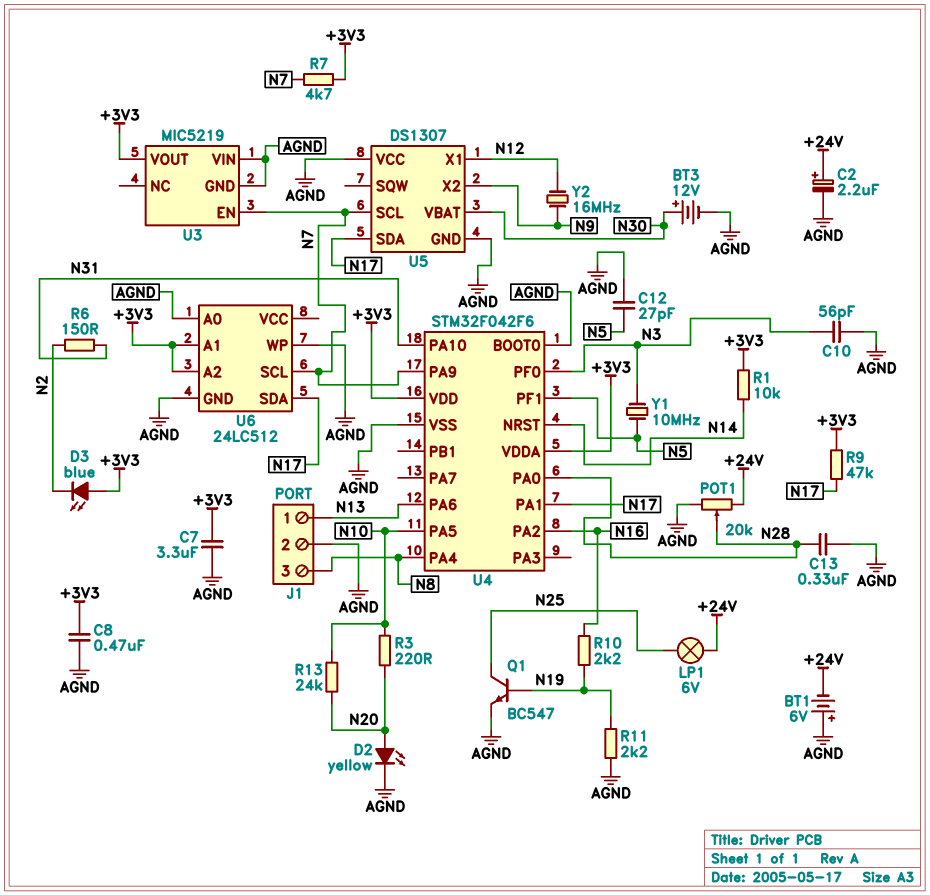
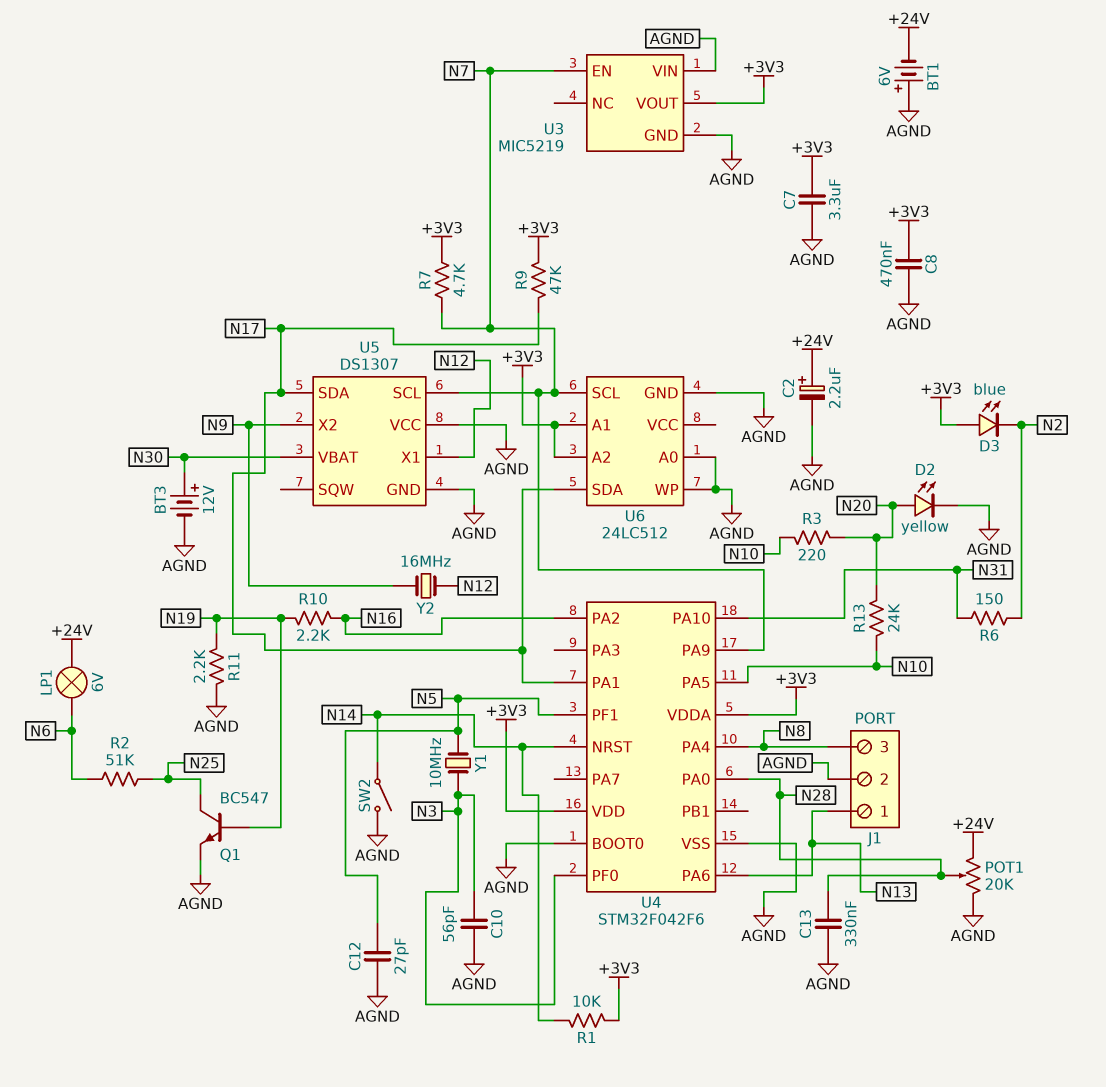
LP1: lamp 6V (+24V, N25) -> lamp 6V (+24V, N6)
R2: none -> 51k (N6, N25)
SW2: none -> switch (AGND, N14)

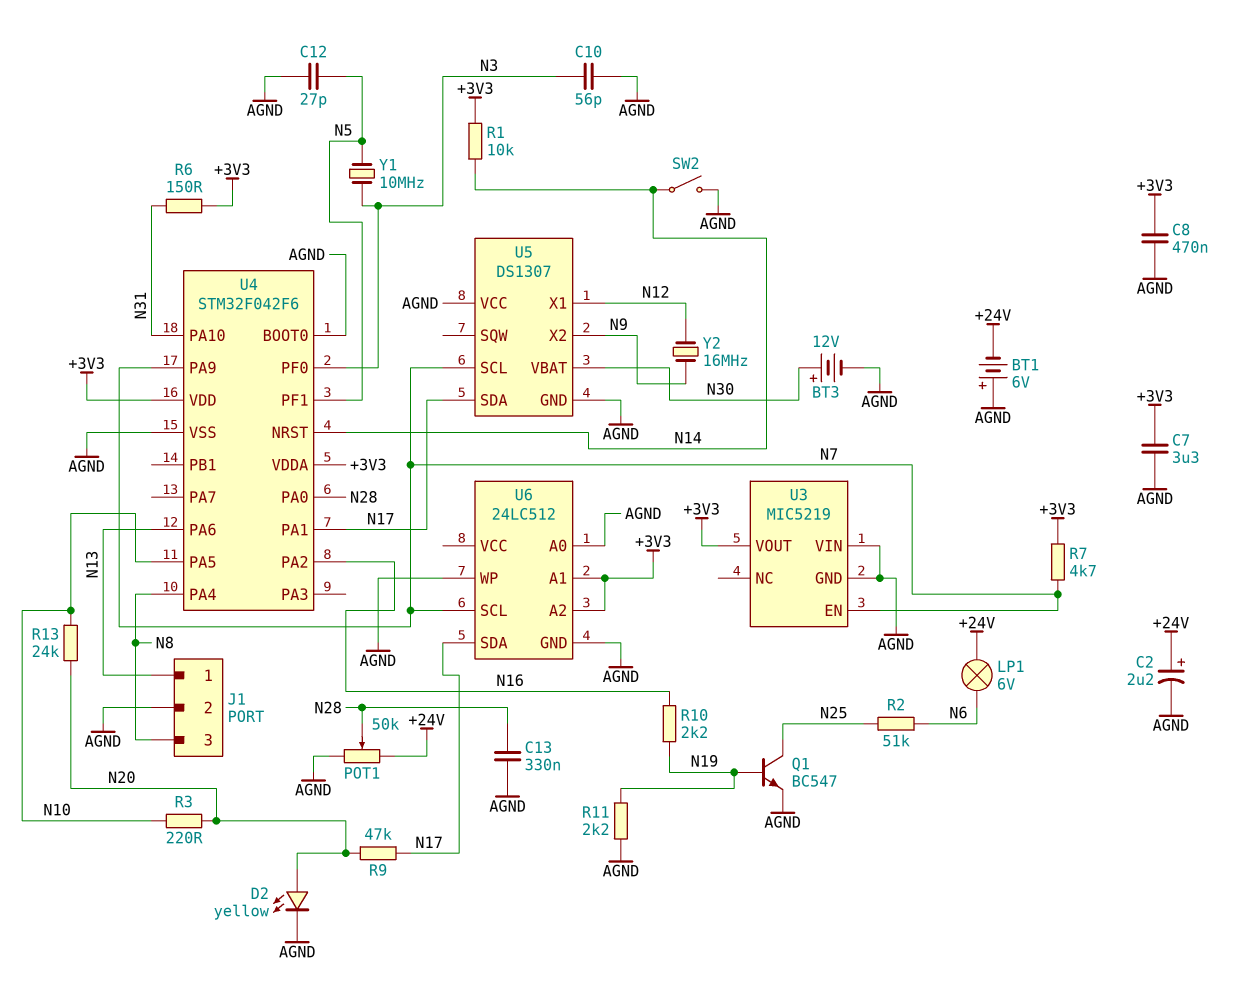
D3: LED blue (A +3V3, K N2) -> none
POT1: 20k (+24V, AGND, wiper N28) -> 50k (+24V, AGND, wiper N28)
R6: 150 (N2, N31) -> 150 (+3V3, N31)
R9: 47k (+3V3, N17) -> 47k (N17, N20)

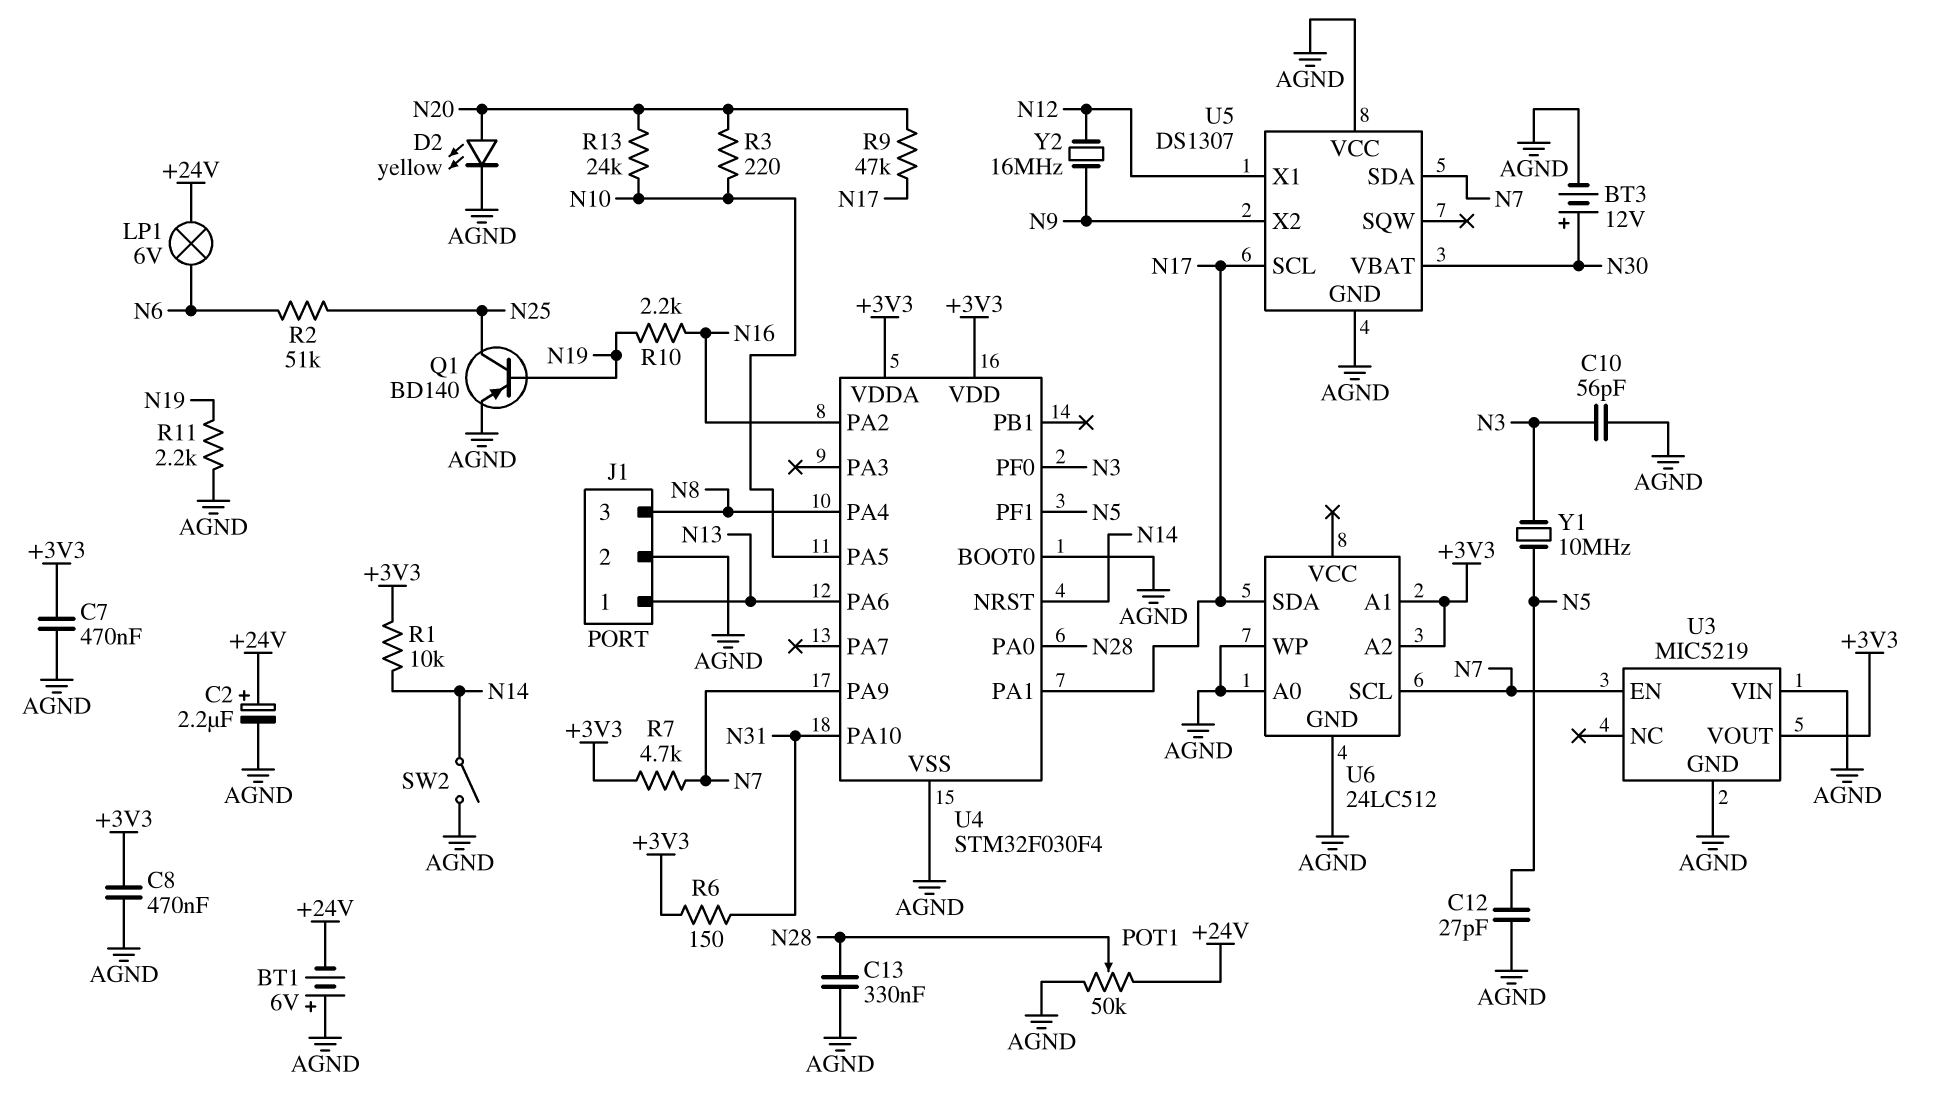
C7: 3.3uF (+3V3, AGND) -> 470nF (+3V3, AGND)
Q1: NPN BC547 (B N19, C N25, E AGND) -> PNP BD140 (B N19, C N25, E AGND)
U4: STM32F042F6 -> STM32F030F4
U5 pin SCL: N7 -> N17
U5 pin SDA: N17 -> N7

